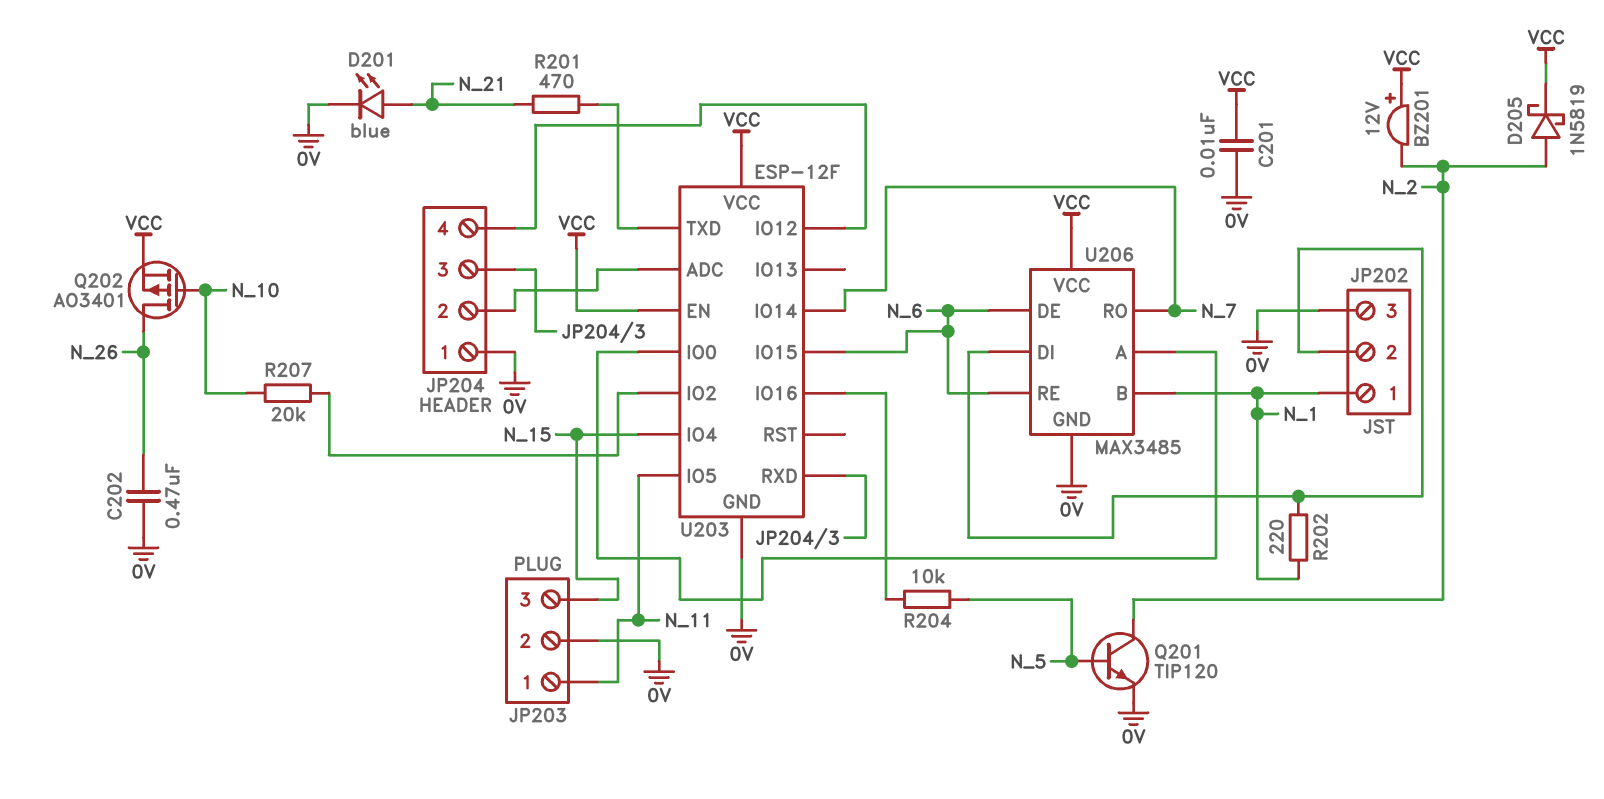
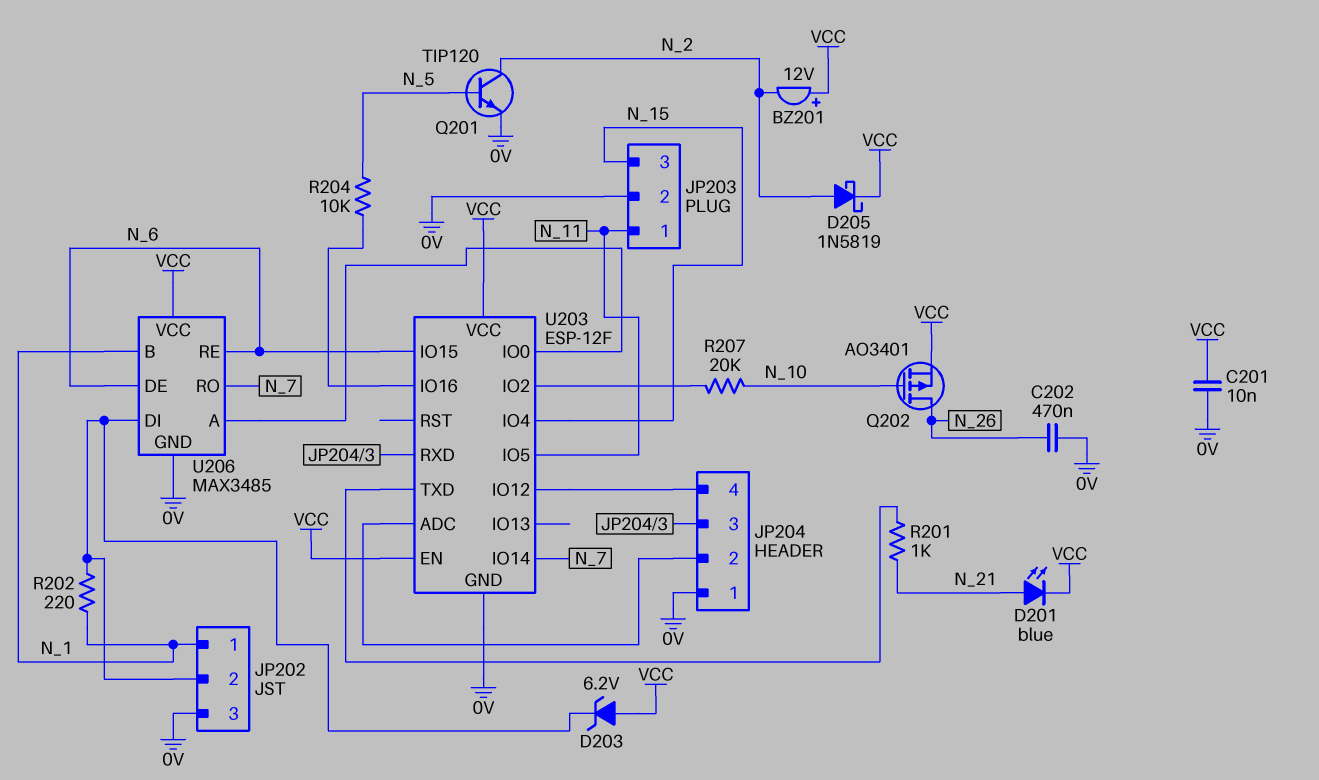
D201: LED blue (A N_21, K 0V) -> LED blue (A N_21, K VCC)
D203: none -> zener 6.2V (A VCC, K JP202/2)
R201: 470 (N_21, U203/TXD) -> 1k (N_21, U203/TXD)

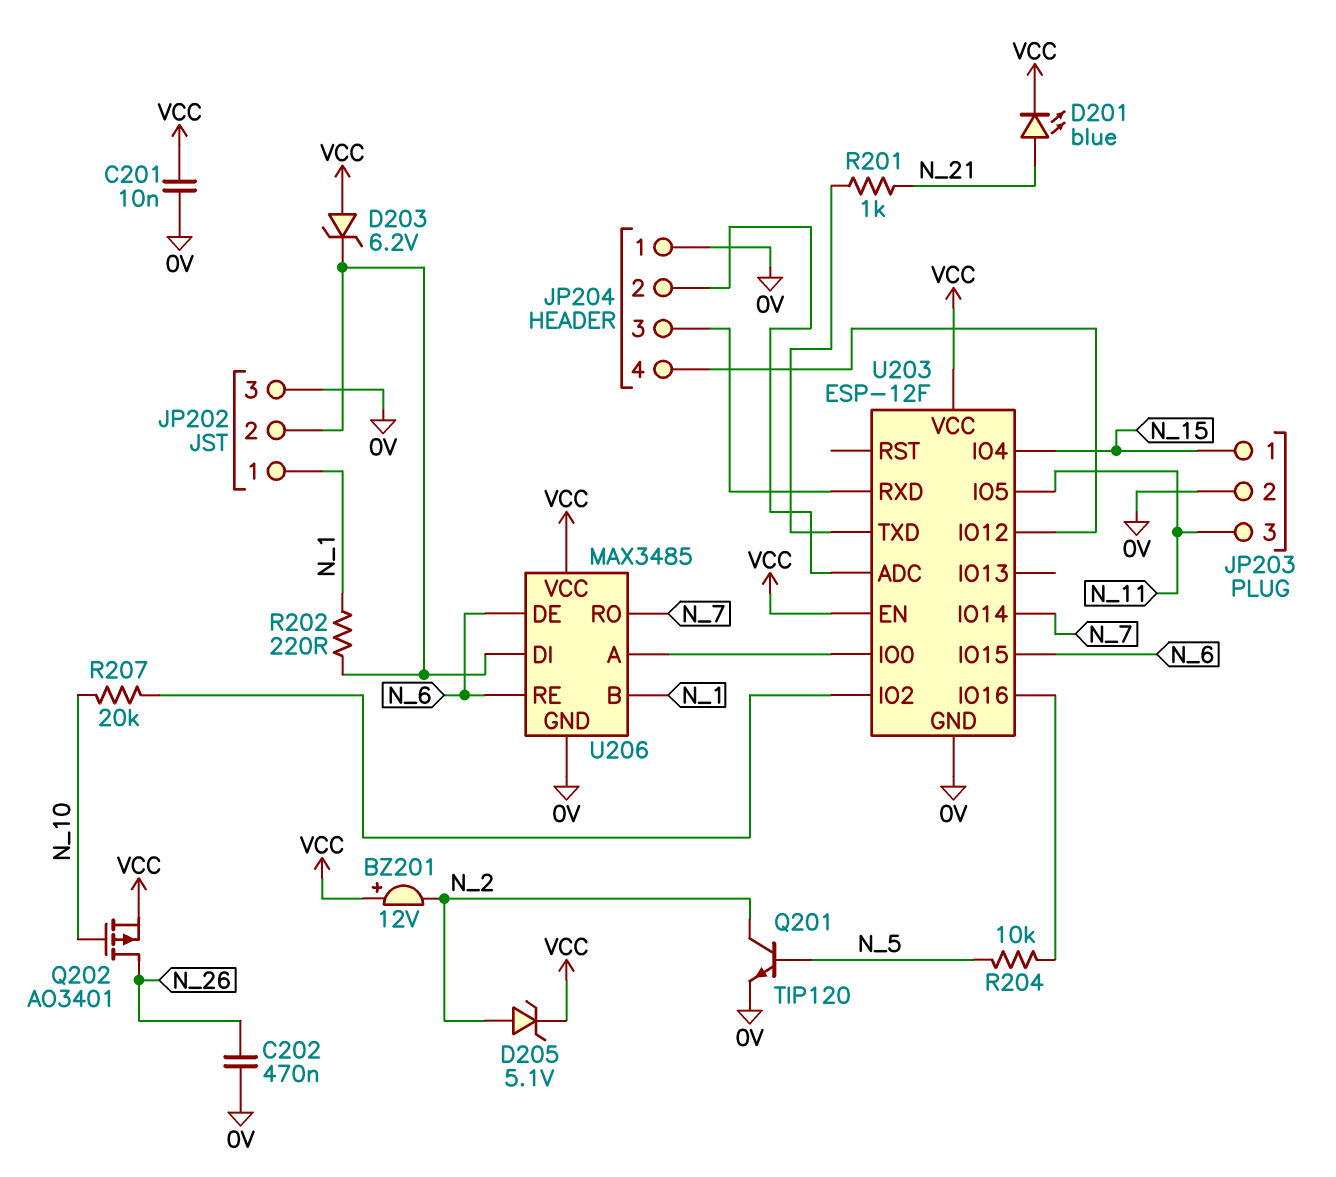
D205: schottky 1N5819 (A N_2, K VCC) -> zener 5.1V (A N_2, K VCC)
JP203 pin 1: N_11 -> N_15
JP203 pin 3: N_15 -> N_11

